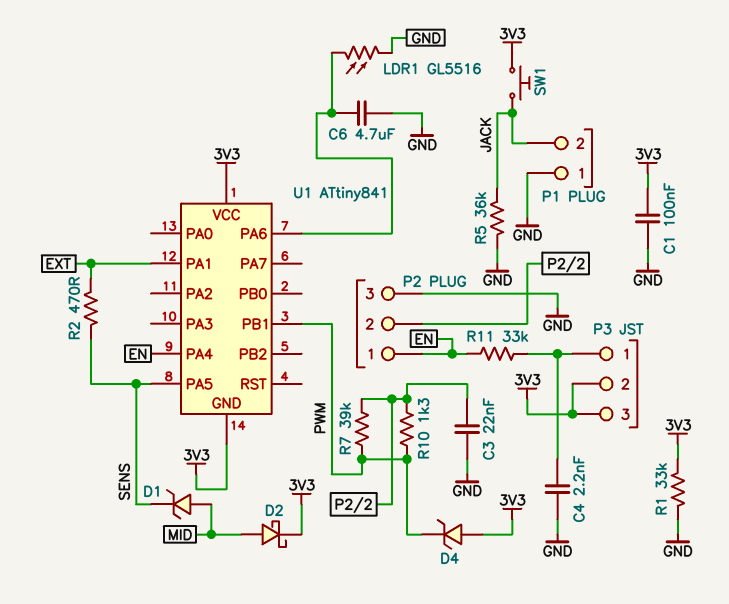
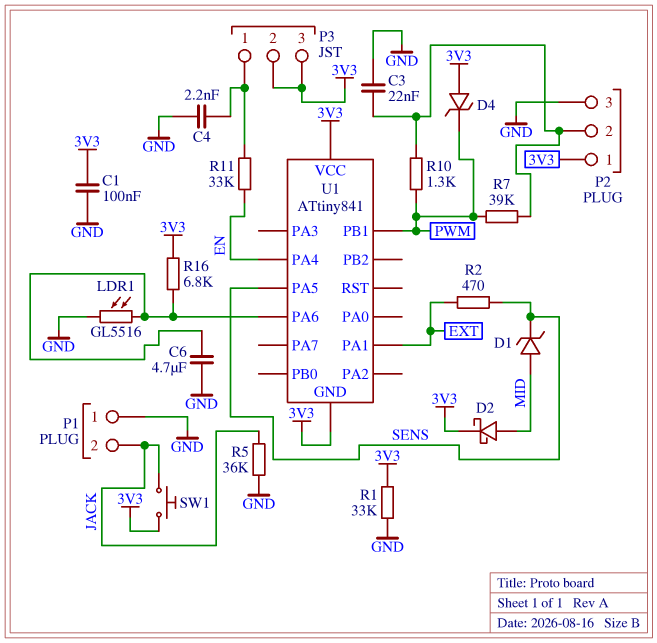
P2 pin 1: EN -> 3V3
R16: none -> 6.8k (3V3, U1/PA6)

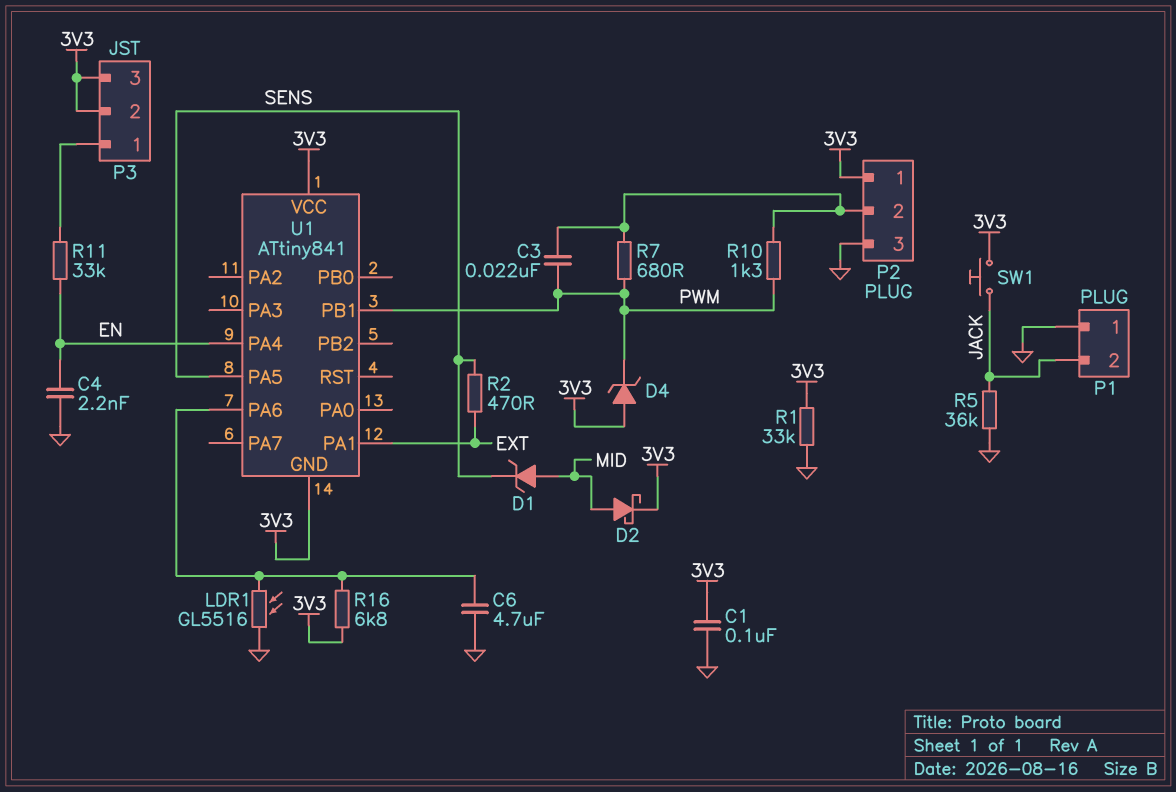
C3: 22nF (GND, P2/2) -> 22nF (P2/2, PWM)
C4: 2.2nF (GND, P3/1) -> 2.2nF (EN, GND)
R7: 39k (P2/2, PWM) -> 680 (P2/2, PWM)

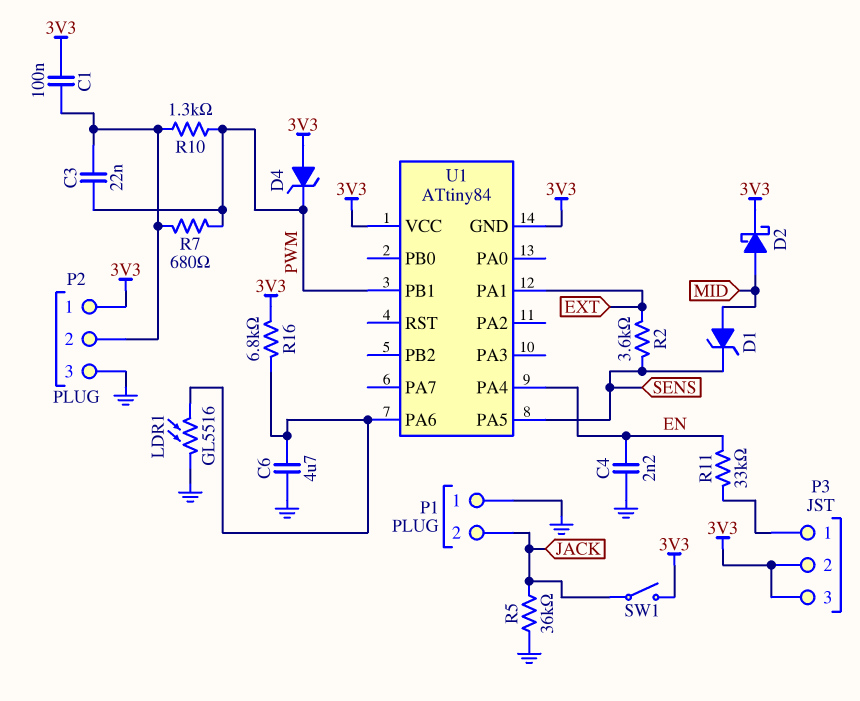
C1: 100nF (3V3, GND) -> 100nF (3V3, P2/2)
R1: 33k (3V3, GND) -> none
R2: 470 (EXT, SENS) -> 3.6k (EXT, SENS)
SW1: button (3V3, JACK) -> switch (3V3, JACK)
U1: ATtiny841 -> ATtiny84

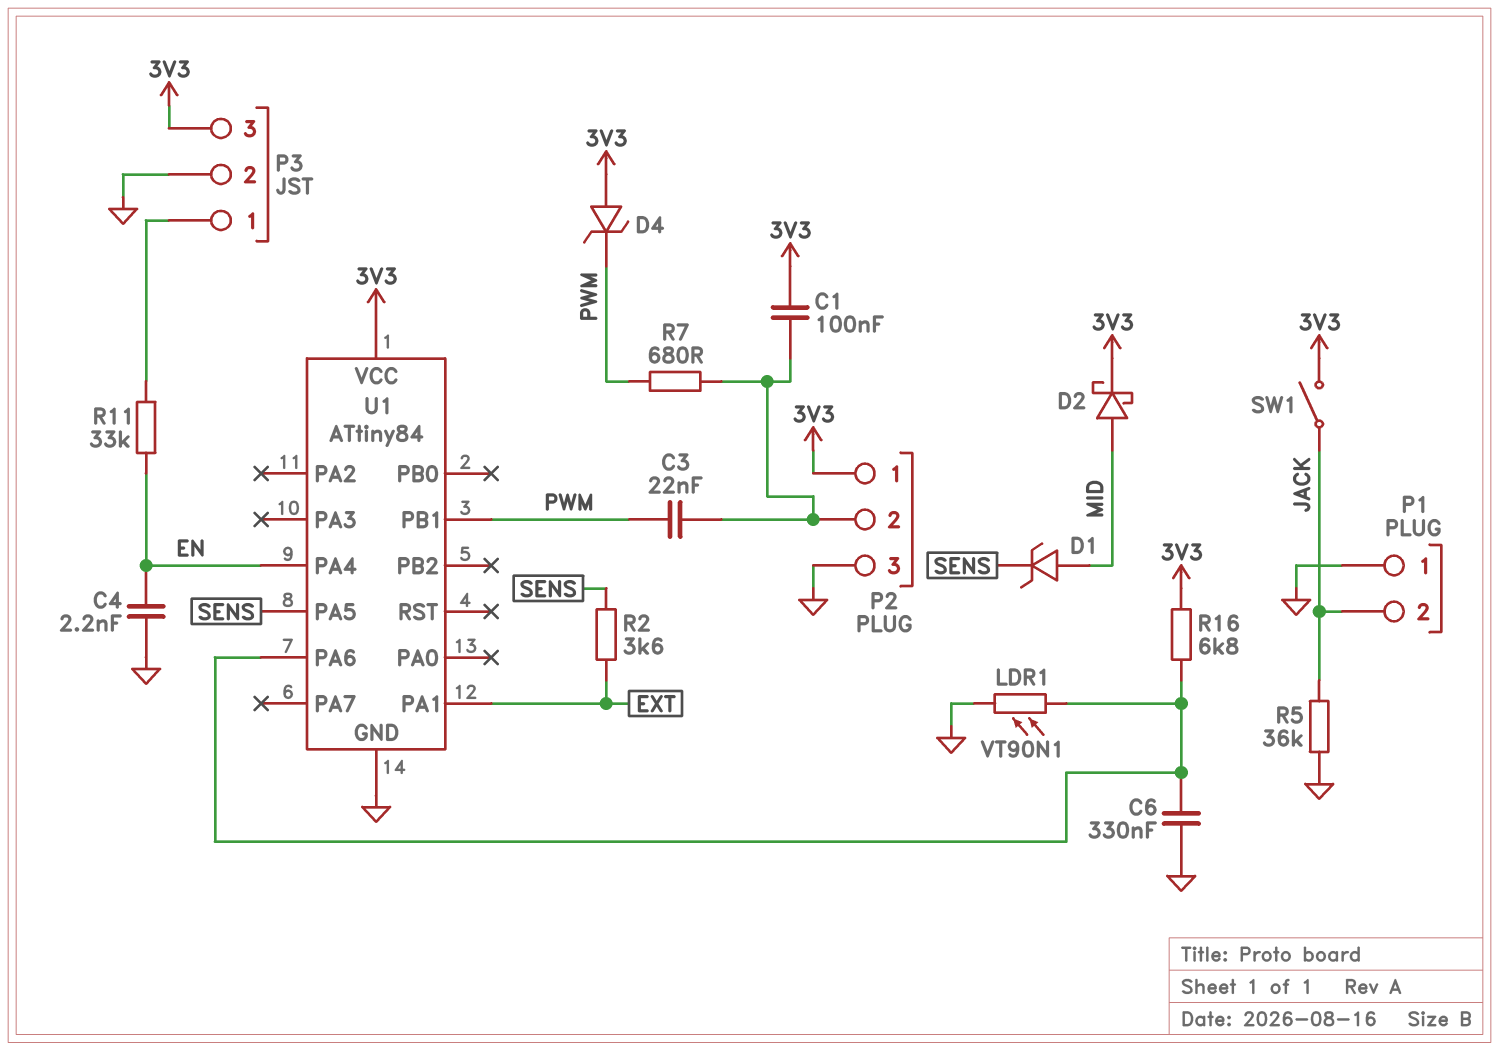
C6: 4.7uF (GND, U1/PA6) -> 330nF (GND, U1/PA6)
LDR1: GL5516 (GND, U1/PA6) -> VT90N1 (GND, U1/PA6)
P3 pin 2: 3V3 -> GND
R10: 1.3k (P2/2, PWM) -> none
U1 pin GND: 3V3 -> GND

